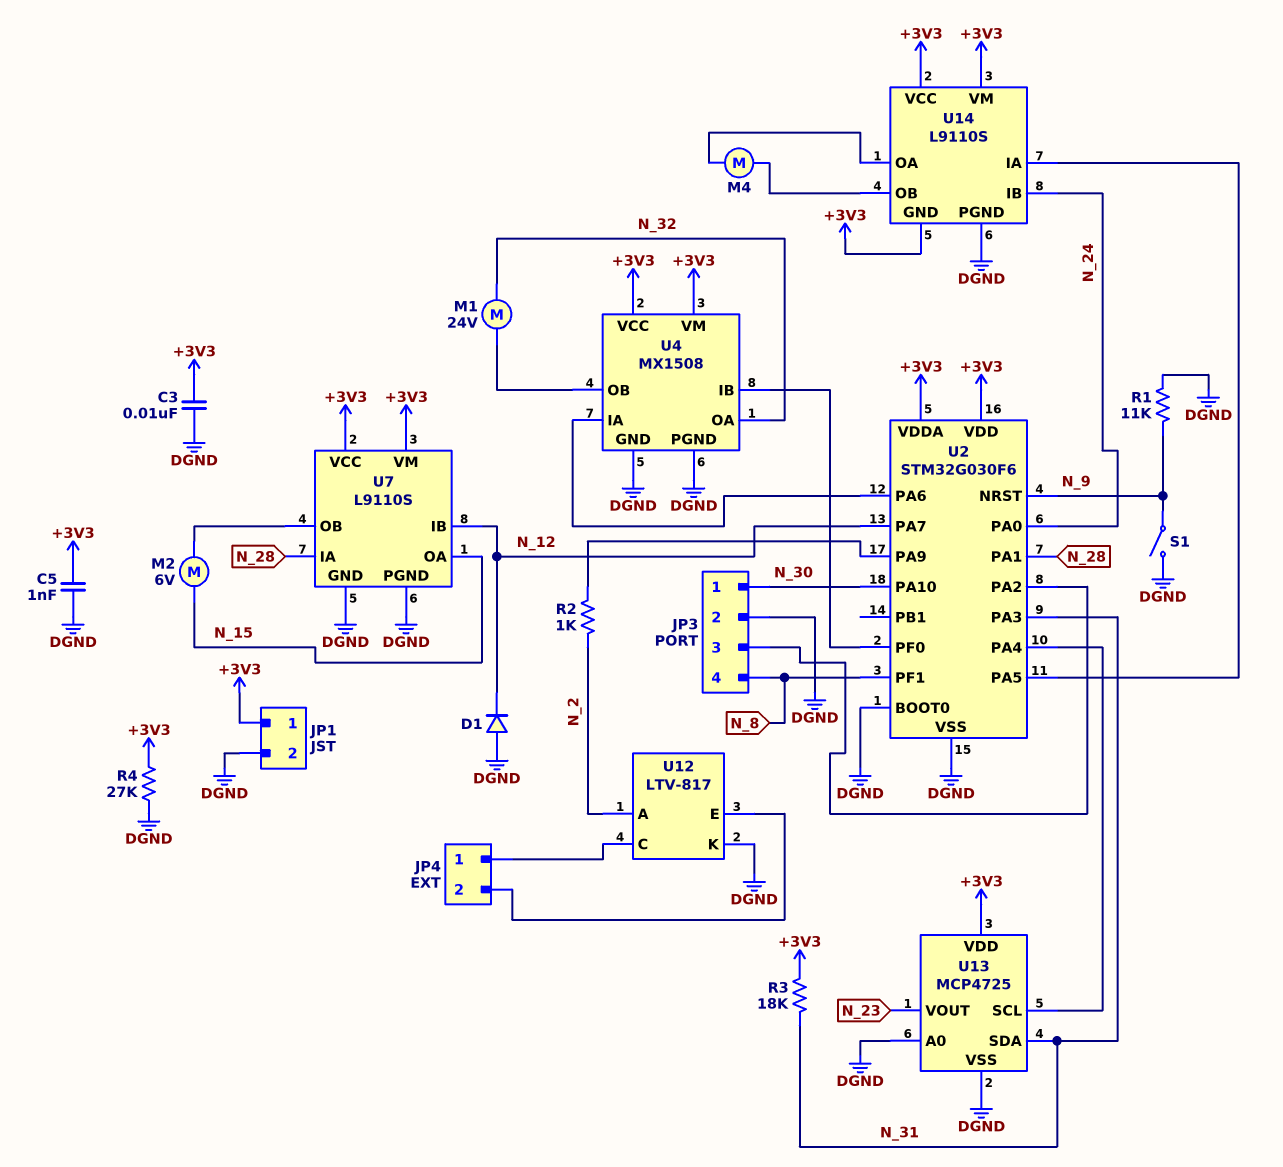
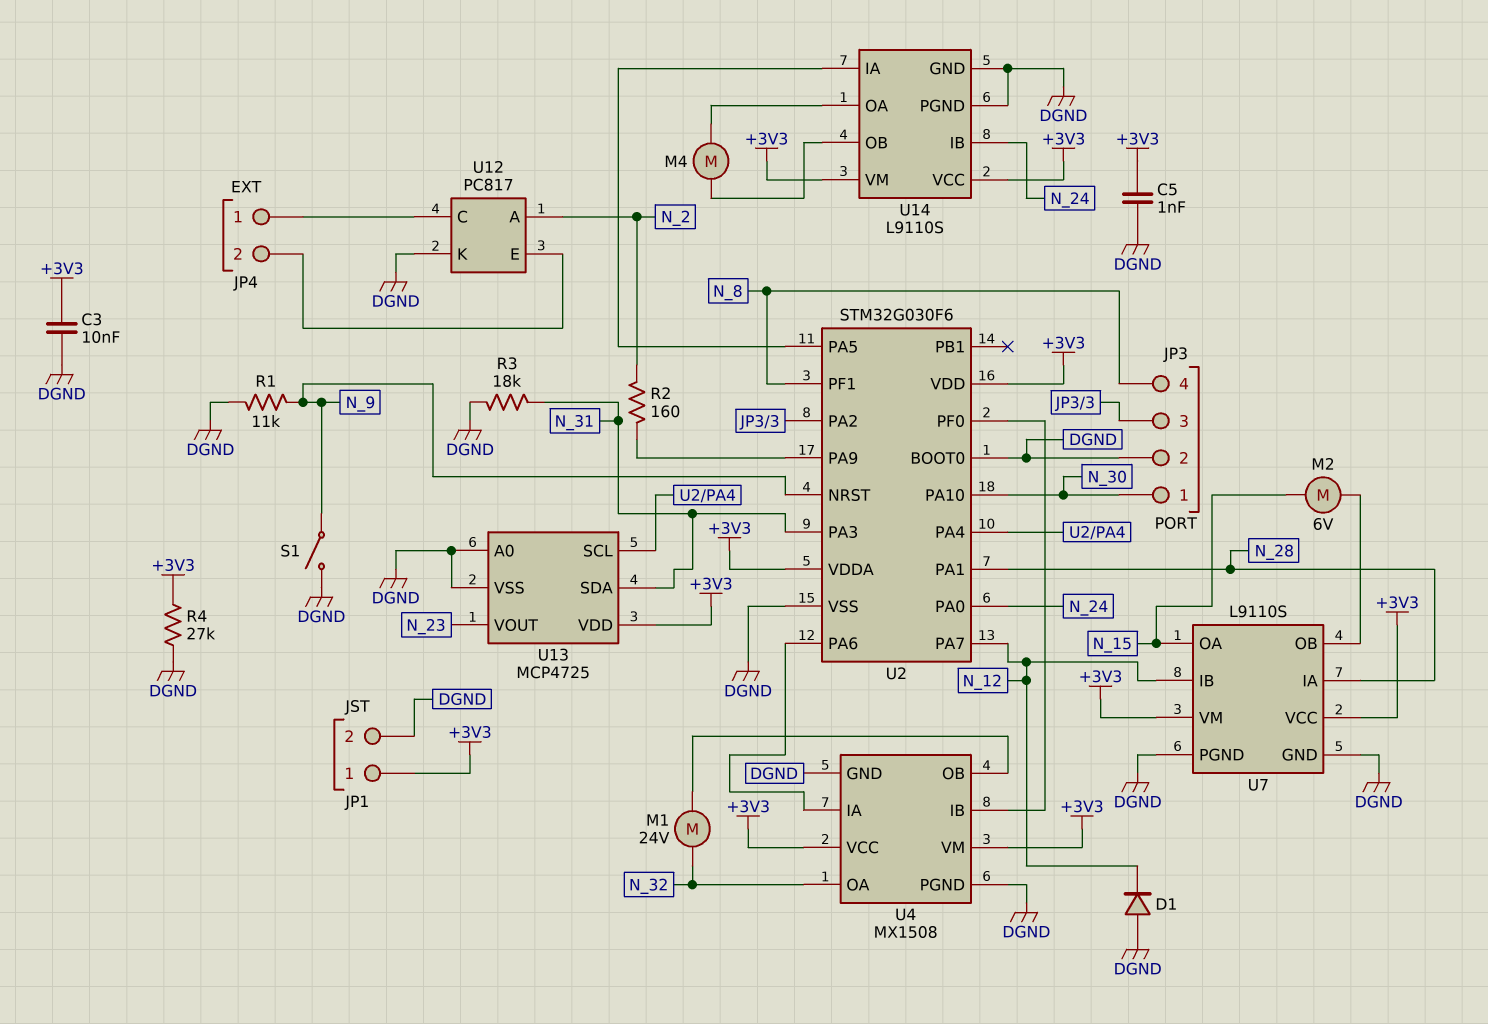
R2: 1k (N_2, U2/PA9) -> 160 (N_2, U2/PA9)
R3: 18k (+3V3, N_31) -> 18k (DGND, N_31)
U12: LTV-817 -> PC817
U14 pin GND: +3V3 -> DGND

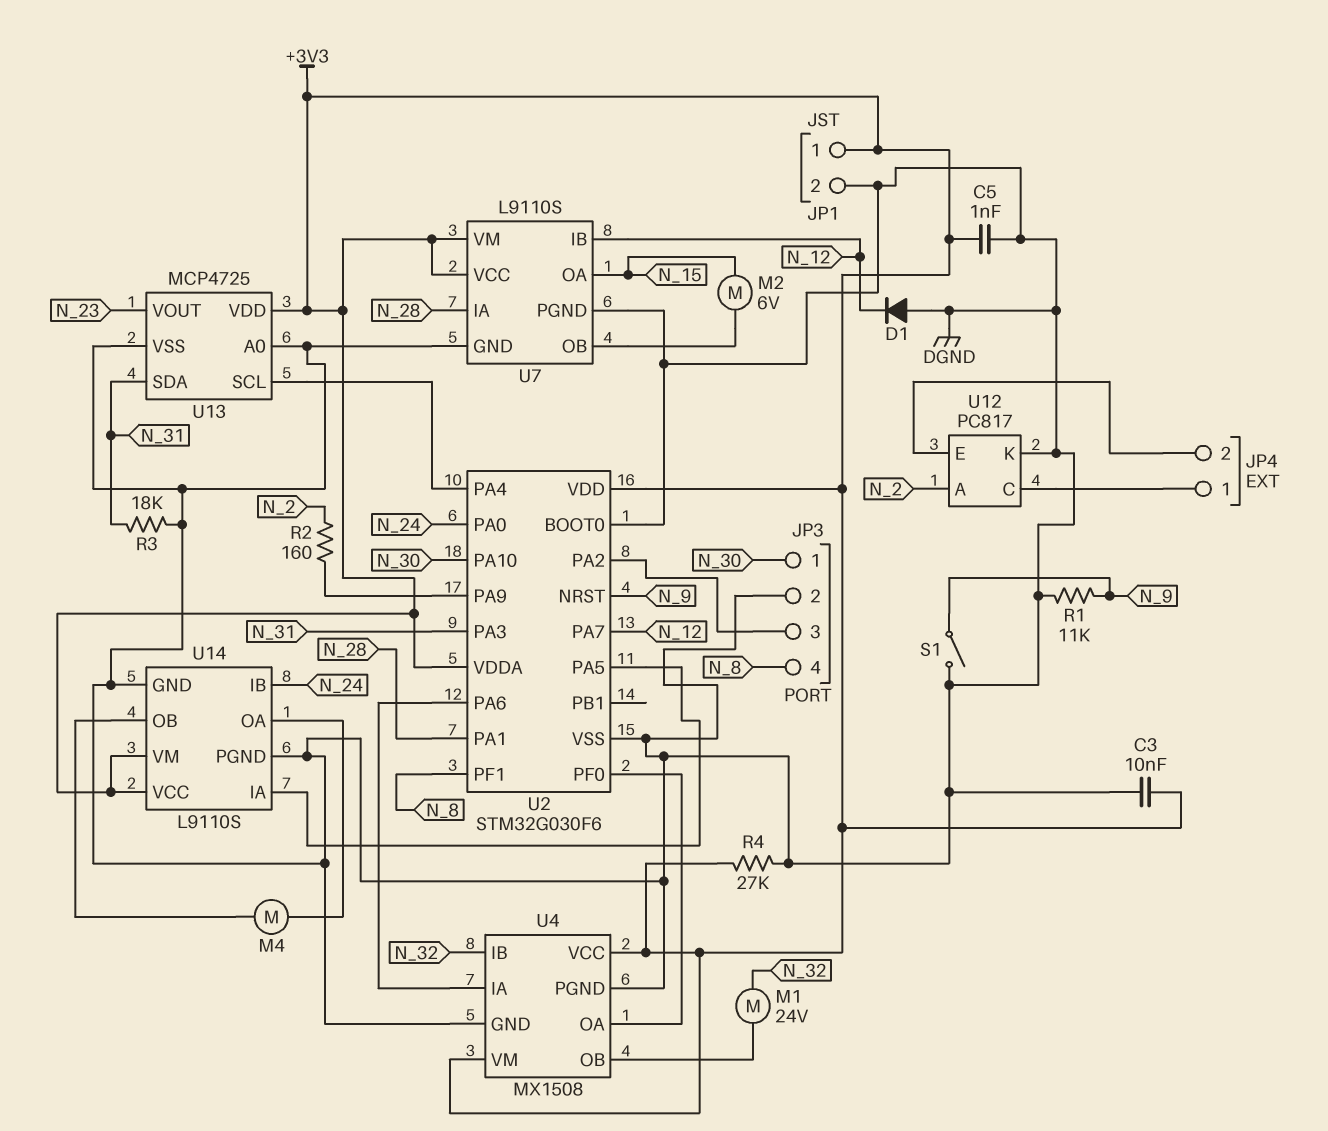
U4 pin IB: U2/PF0 -> N_32
U4 pin OA: N_32 -> U2/PF0

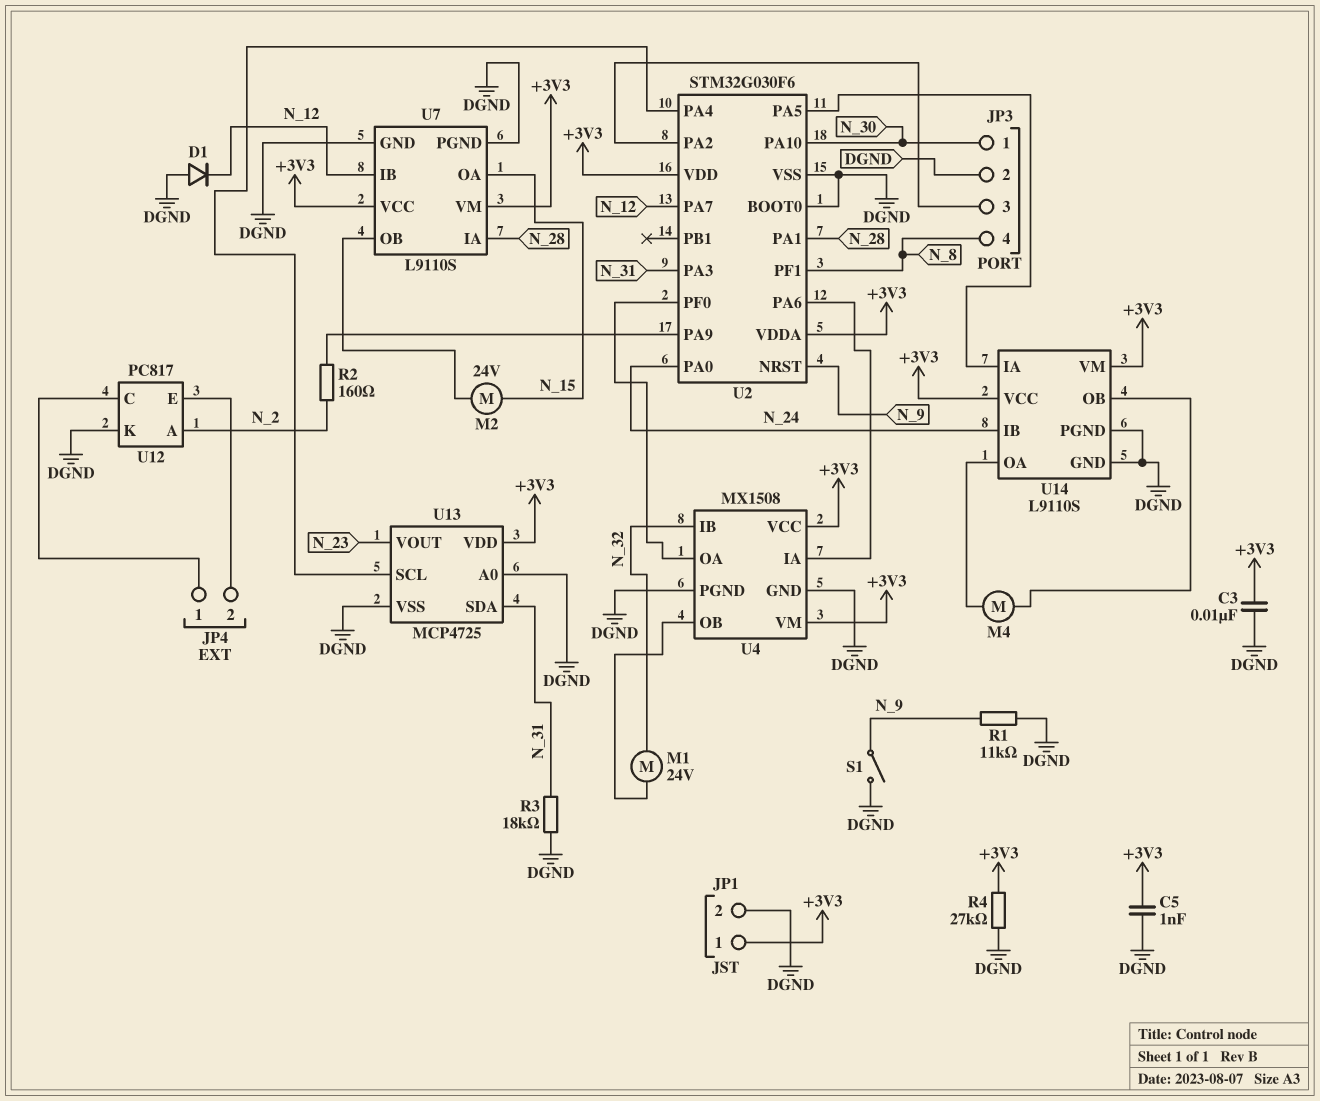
M2: motor 6V (N_15, U7/OB) -> motor 24V (N_15, U7/OB)

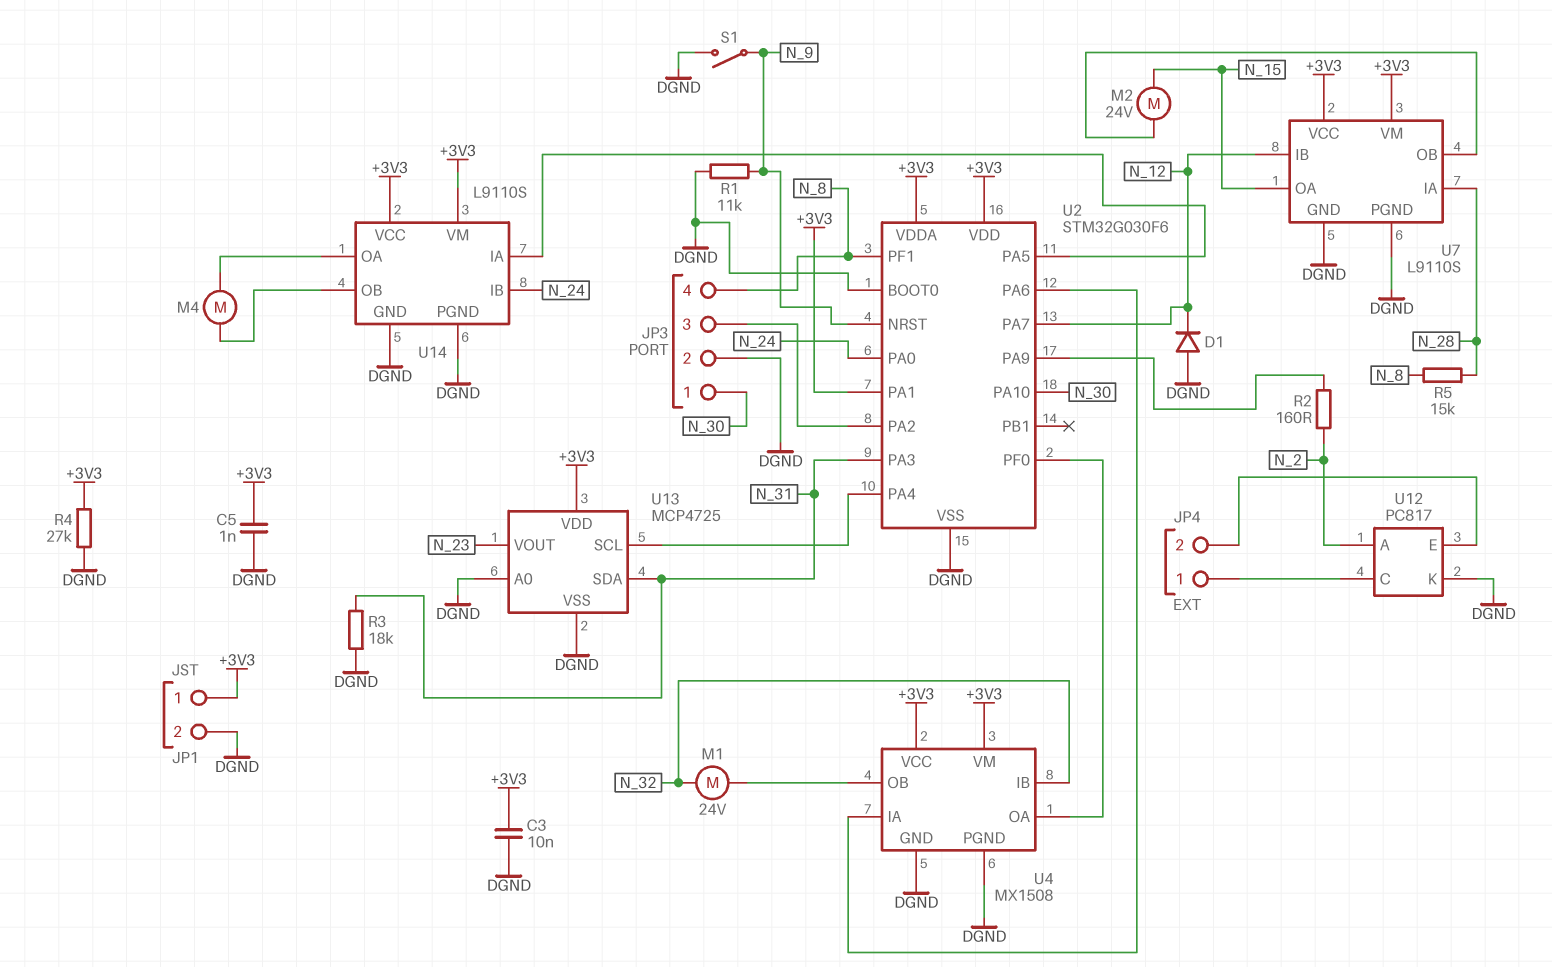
R5: none -> 15k (N_8, N_28)
U2 pin PA1: N_28 -> +3V3

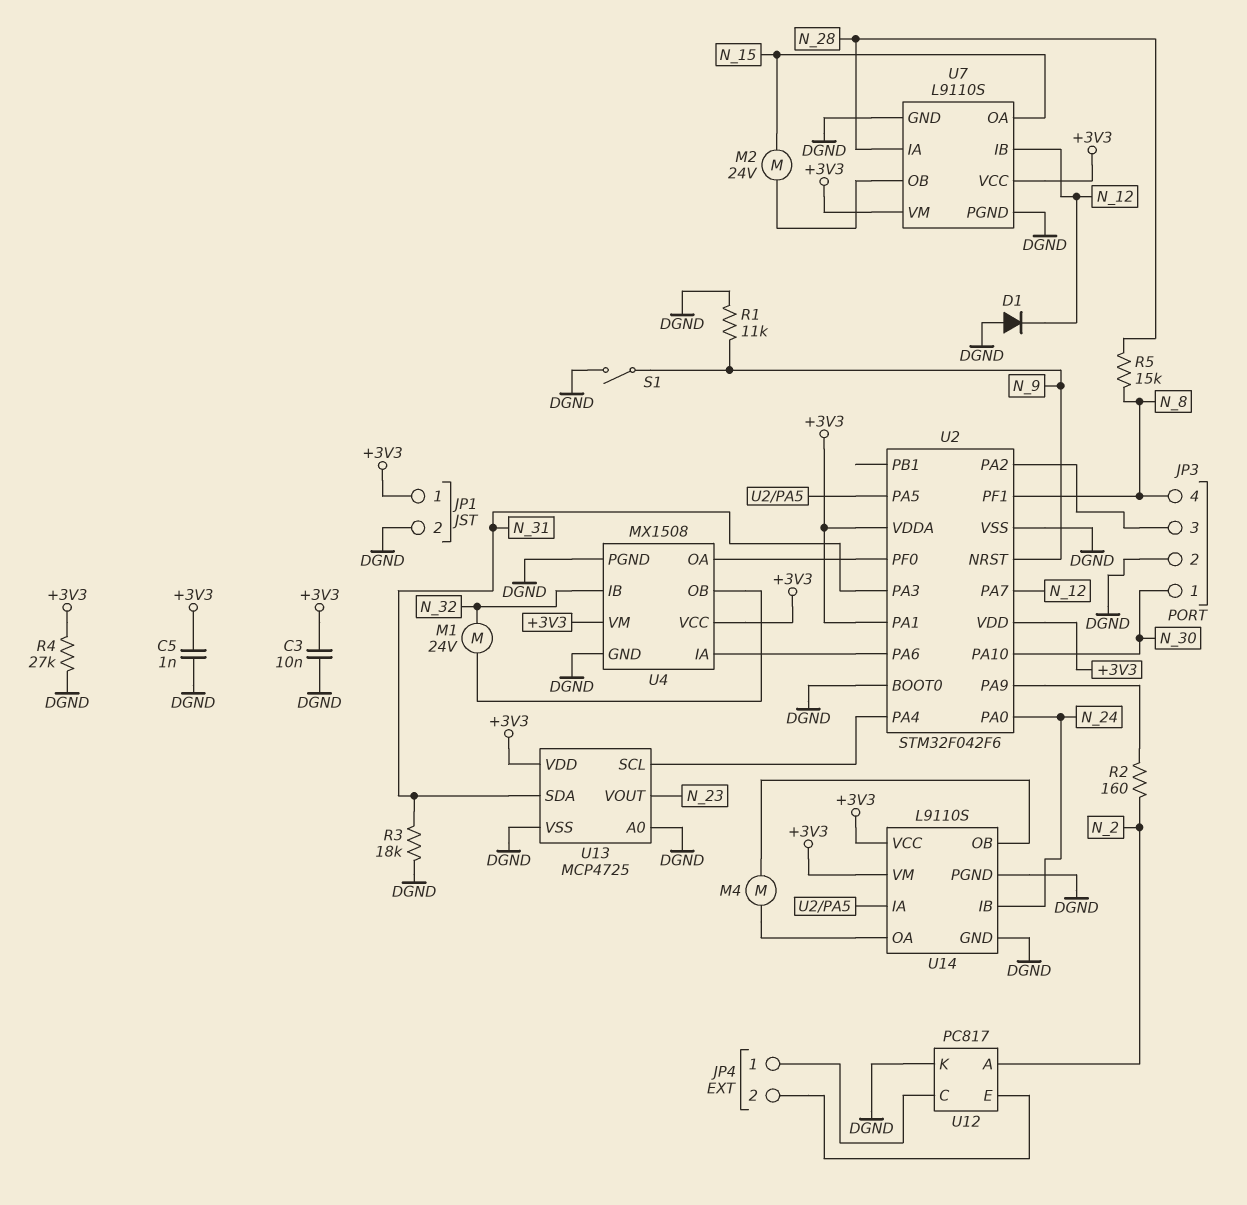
U2: STM32G030F6 -> STM32F042F6

